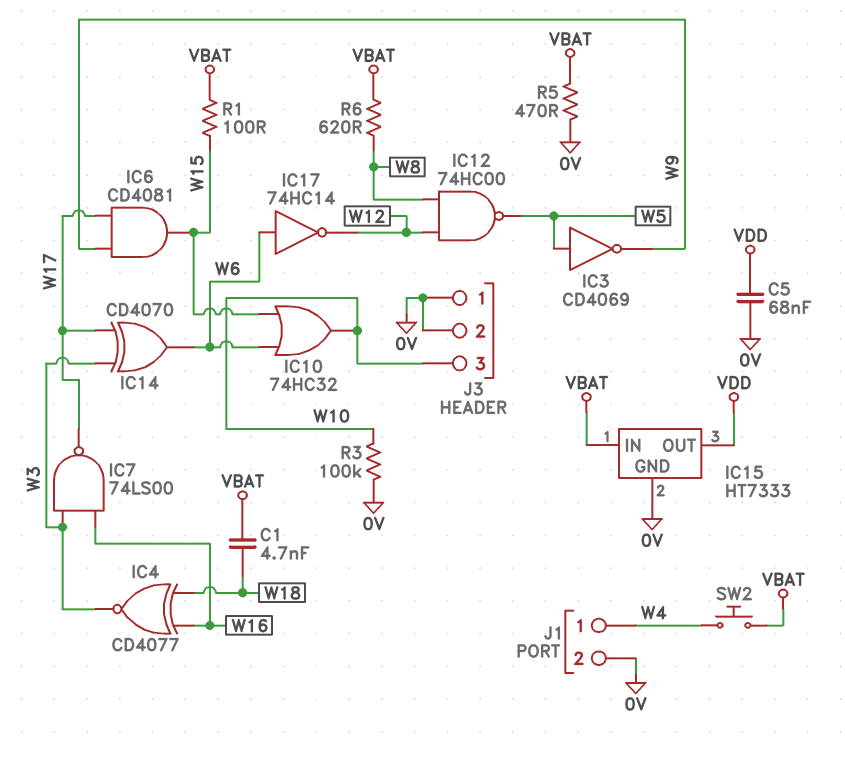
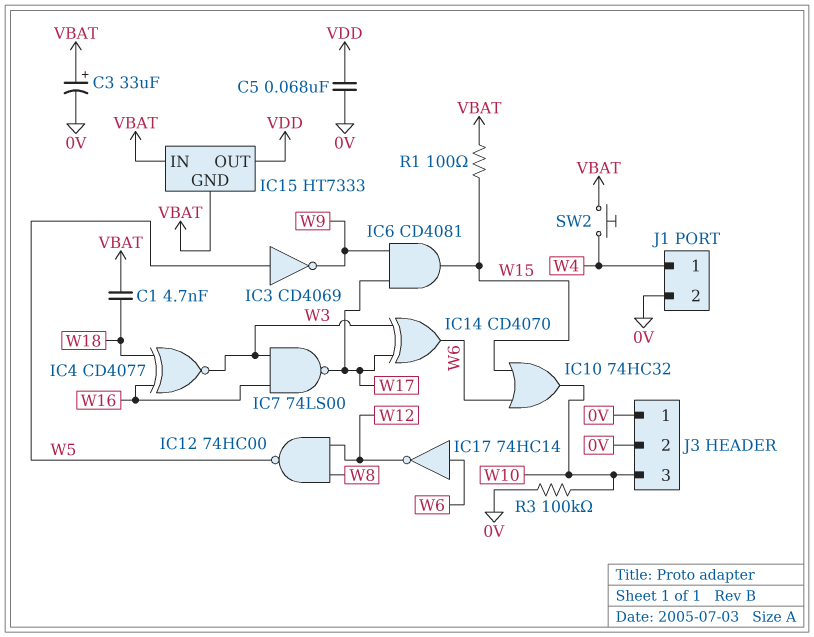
C3: none -> 33uF (plus VBAT, minus 0V)
IC15 pin GND: 0V -> VBAT
R5: 470 (0V, VBAT) -> none
R6: 620 (VBAT, W8) -> none

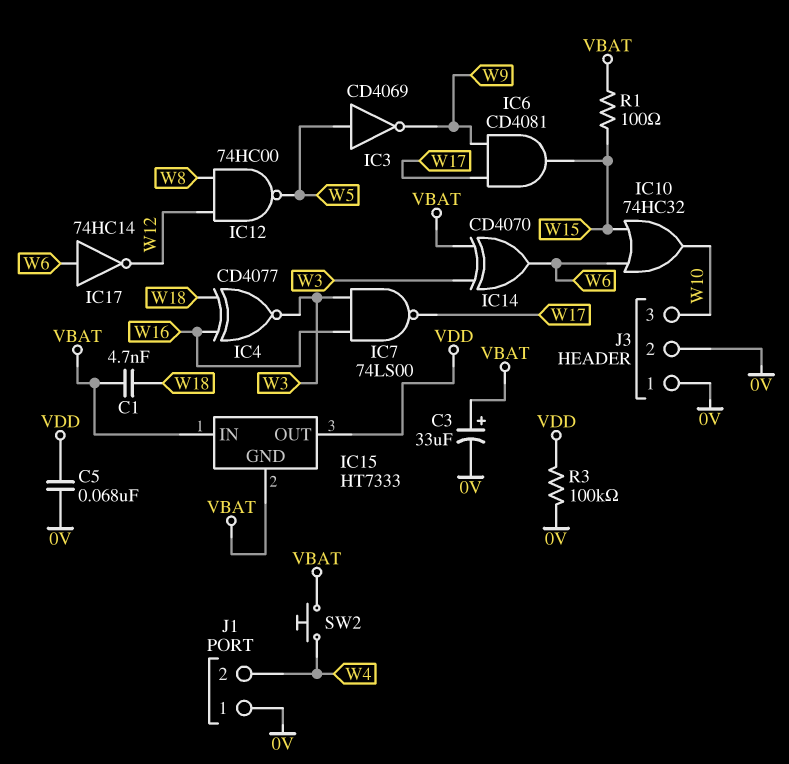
IC14: XOR CD4070 (in W3, in W17, out W6) -> XOR CD4070 (in VBAT, in W3, out W6)
J1 pin 1: W4 -> 0V
J1 pin 2: 0V -> W4
R3: 100k (0V, W10) -> 100k (0V, VDD)

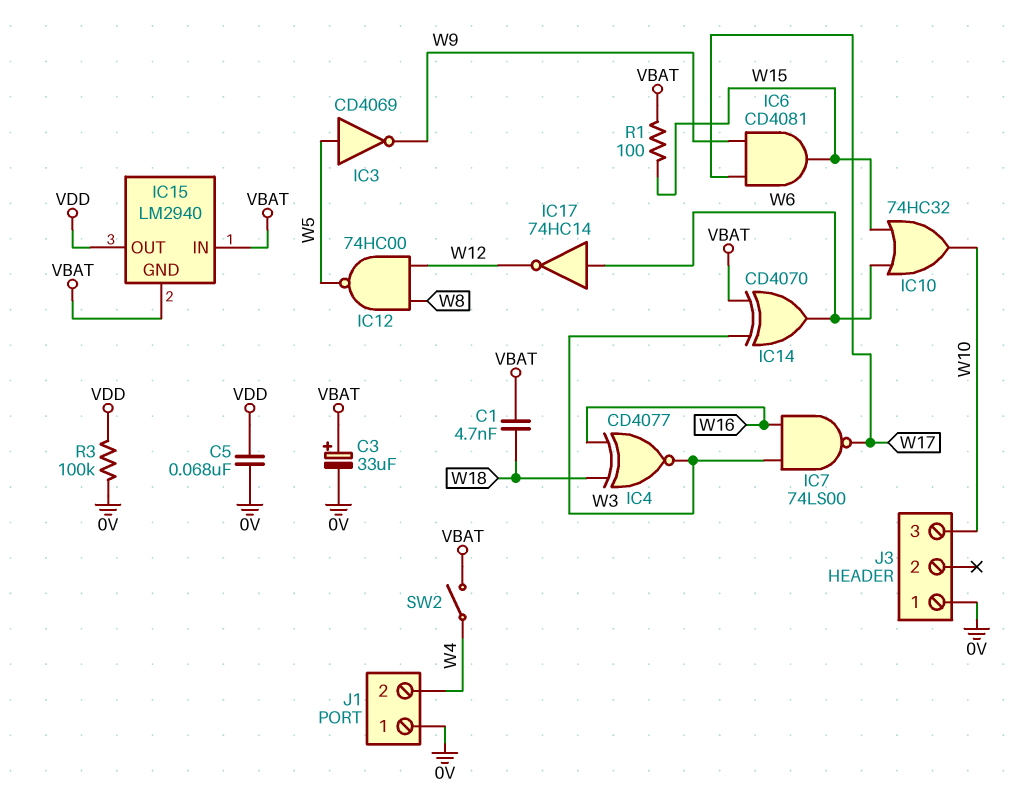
IC15: HT7333 -> LM2940
J3 pin 2: 0V -> none
SW2: button (VBAT, W4) -> switch (VBAT, W4)

